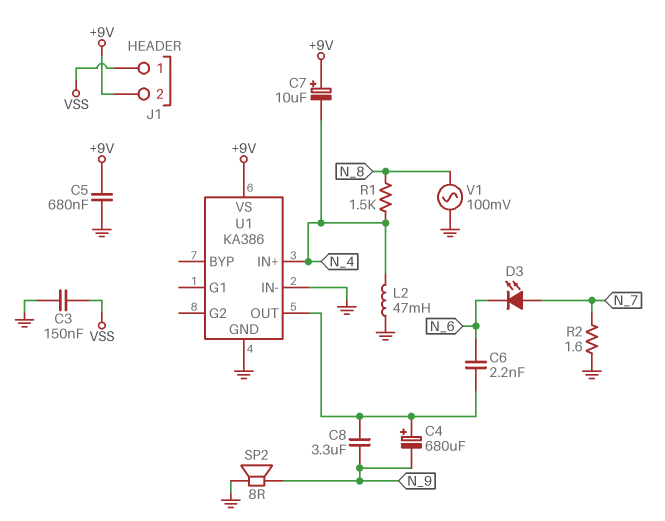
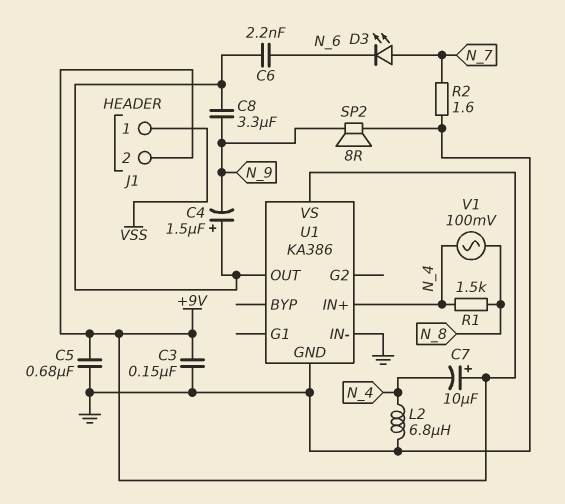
C3: 150nF (GND, VSS) -> 150nF (+9V, GND)
C4: 680uF (plus U1/OUT, minus N_9) -> 1.5uF (plus U1/OUT, minus N_9)
L2: 47mH (GND, N_4) -> 6.8uH (GND, N_4)
V1: AC 100mV (GND, N_8) -> AC 100mV (N_4, N_8)

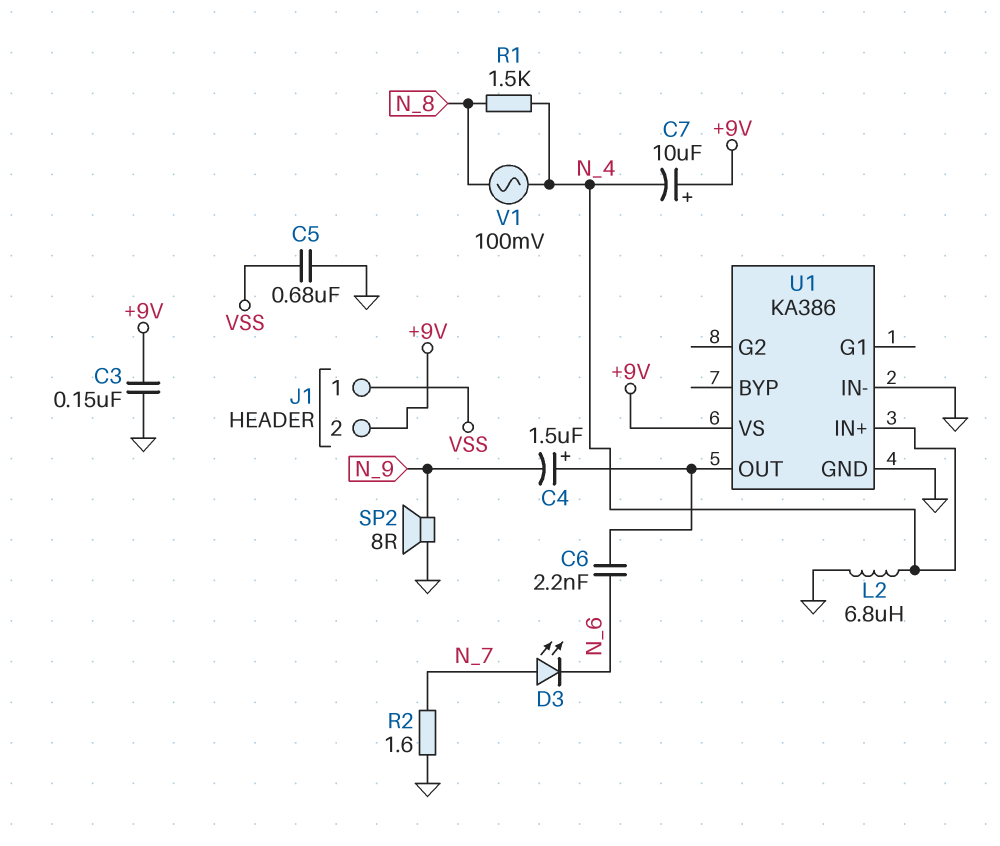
C5: 680nF (+9V, GND) -> 680nF (GND, VSS)
C8: 3.3uF (N_9, U1/OUT) -> none

